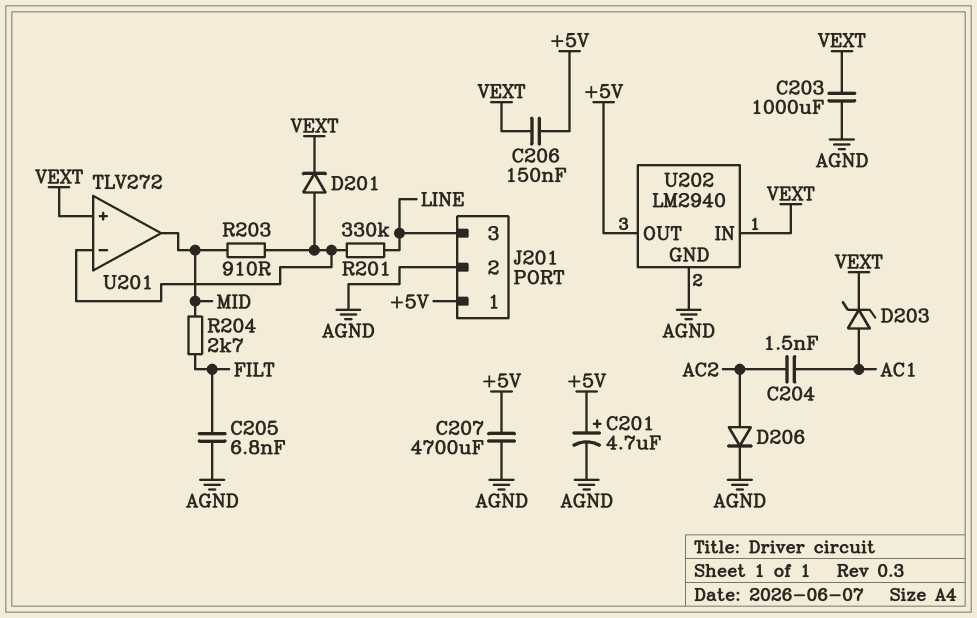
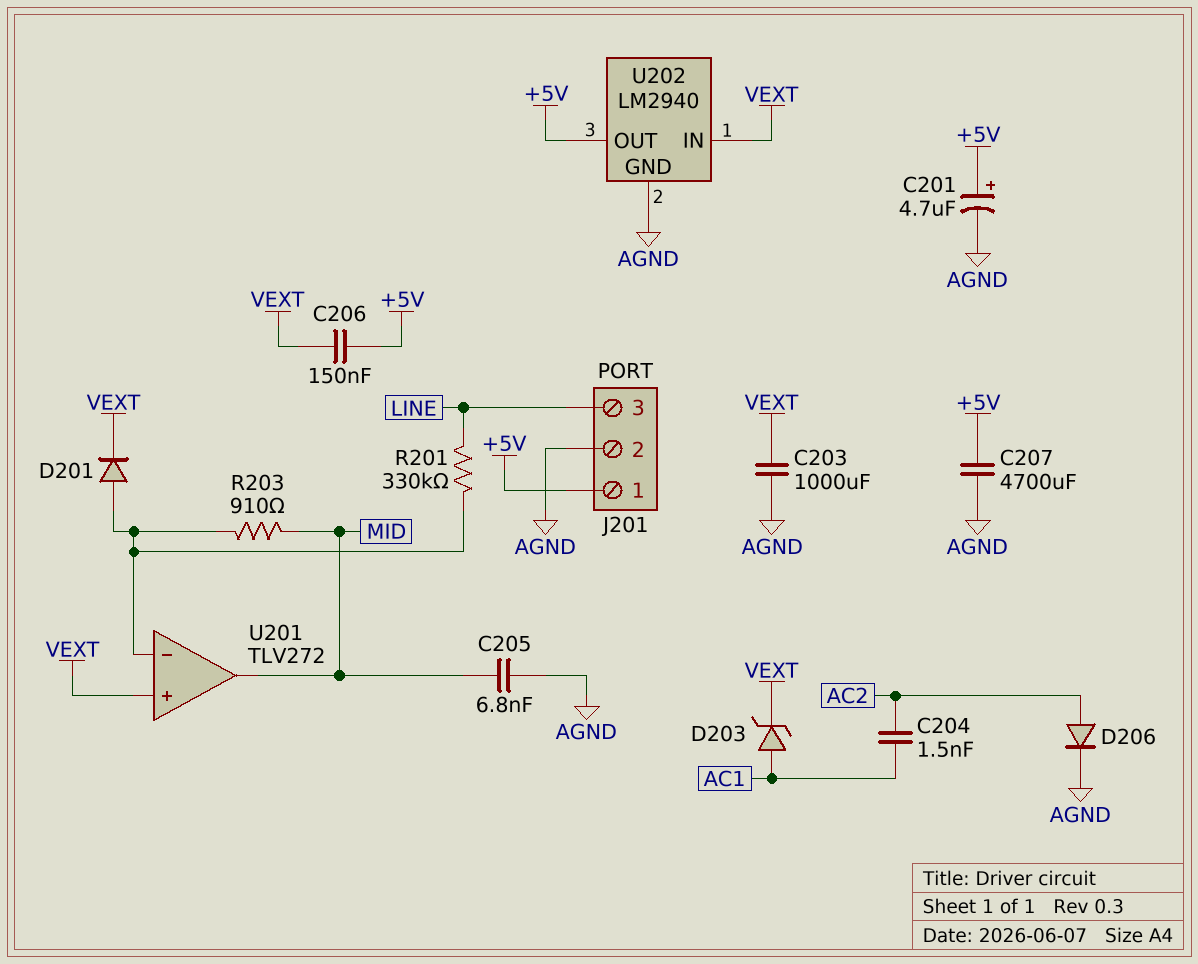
C205: 6.8nF (AGND, FILT) -> 6.8nF (AGND, MID)
R204: 2.7k (FILT, MID) -> none

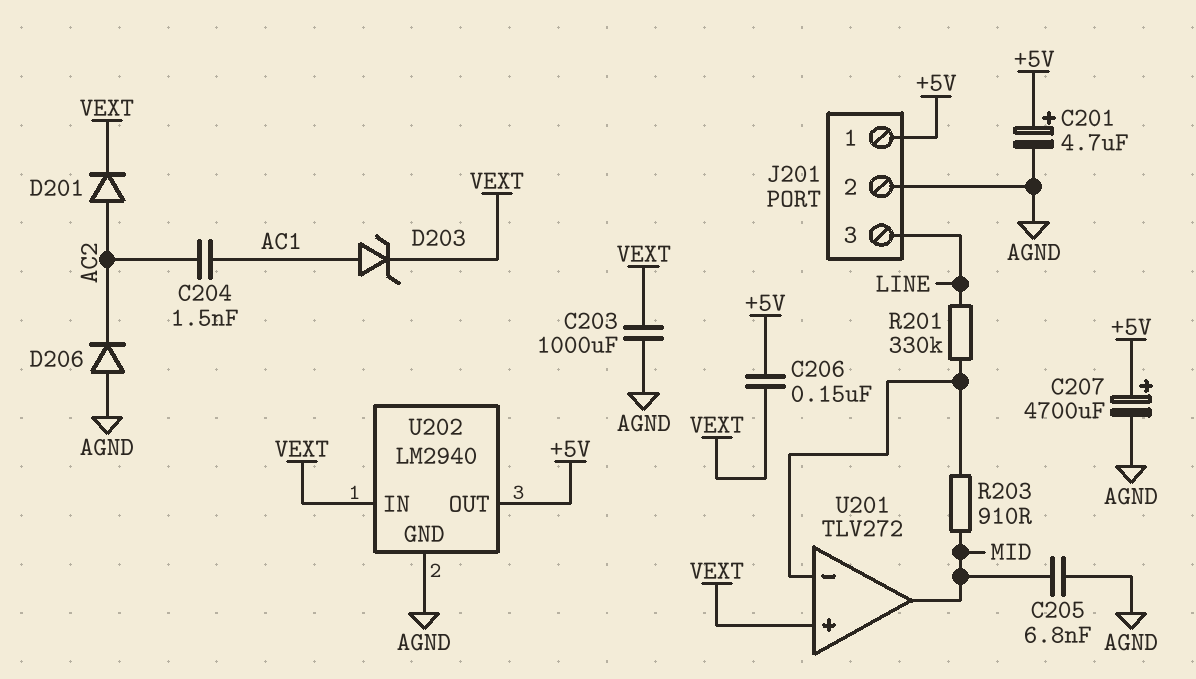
C207: 4700uF (+5V, AGND) -> 4700uF (plus +5V, minus AGND)
D201: diode (A U201/in-, K VEXT) -> diode (A AC2, K VEXT)
D206: diode (A AC2, K AGND) -> diode (A AGND, K AC2)

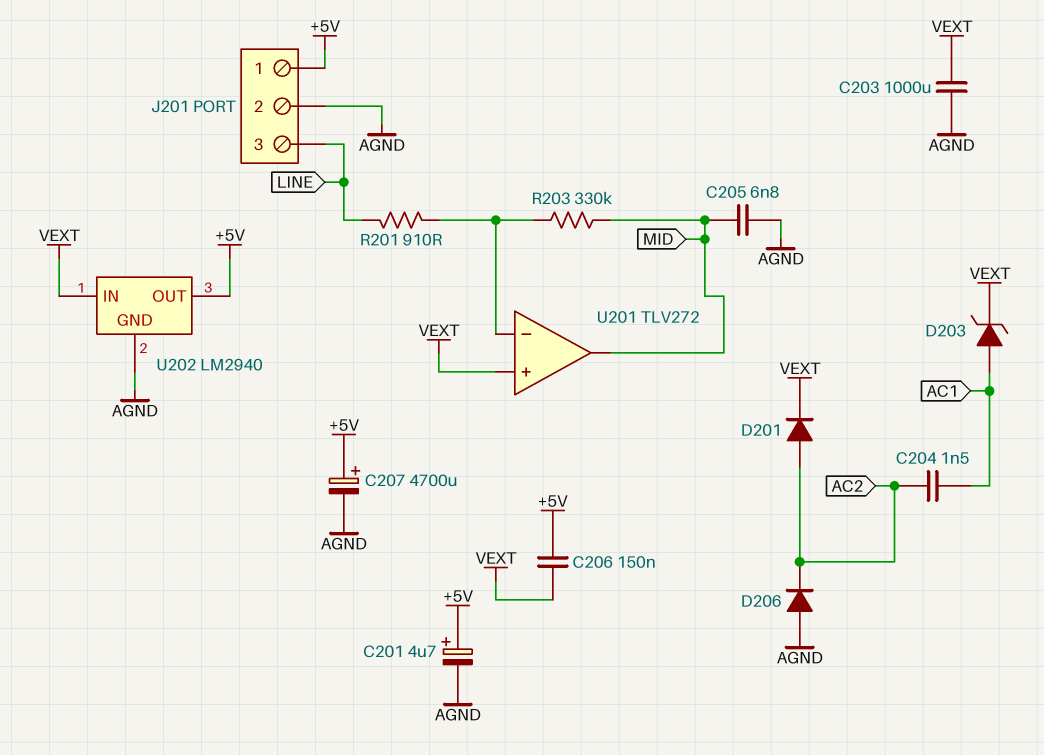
R201: 330k (LINE, U201/in-) -> 910 (LINE, U201/in-)
R203: 910 (MID, U201/in-) -> 330k (MID, U201/in-)

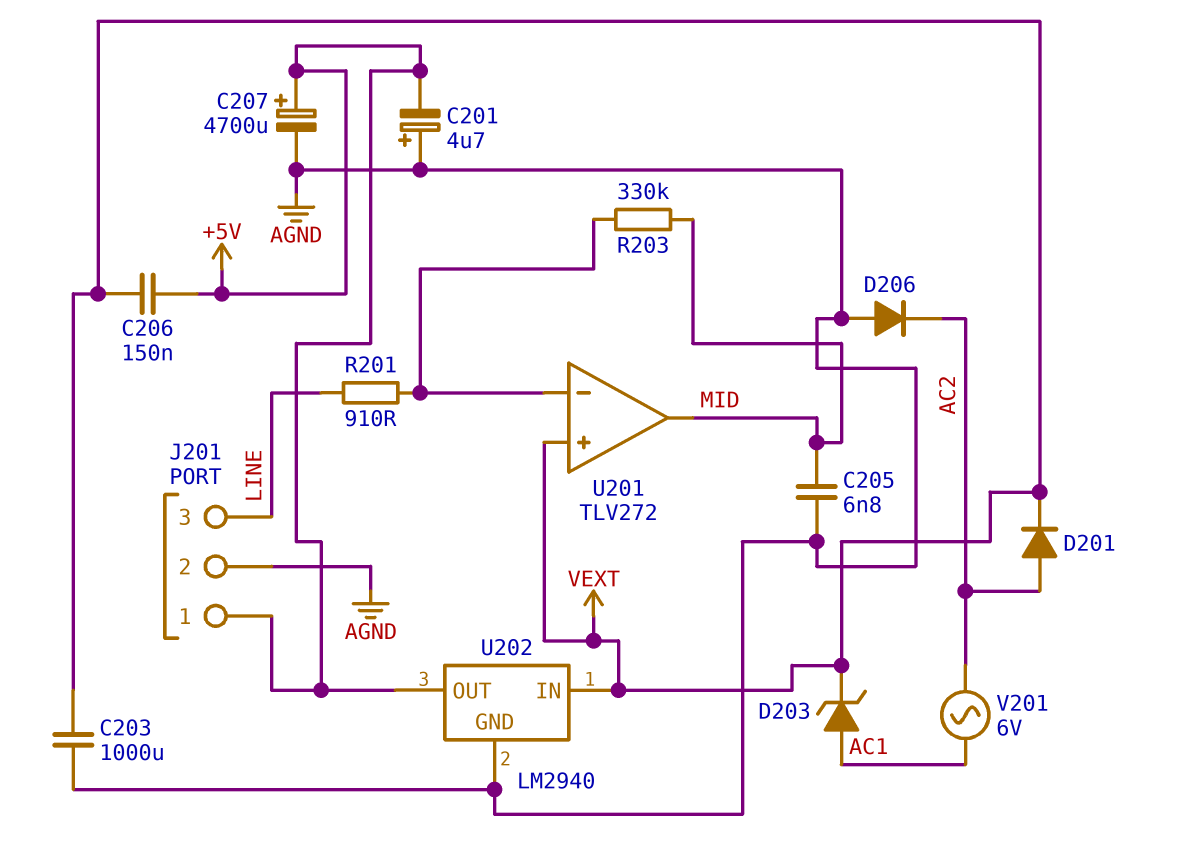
C201: 4.7uF (plus +5V, minus AGND) -> 4.7uF (plus AGND, minus +5V)
C204: 1.5nF (AC1, AC2) -> none
V201: none -> AC 6V (AC1, AC2)

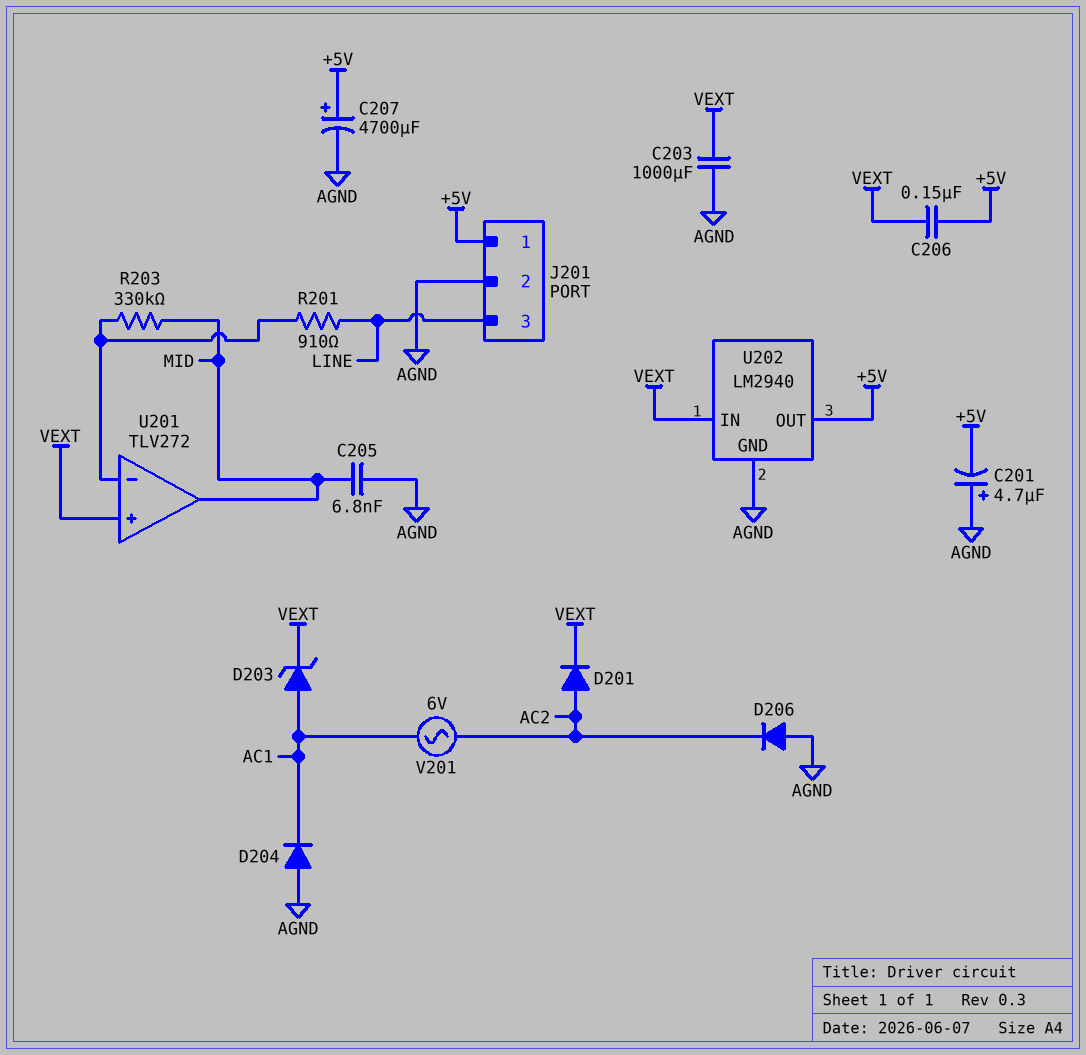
D204: none -> diode (A AGND, K AC1)

